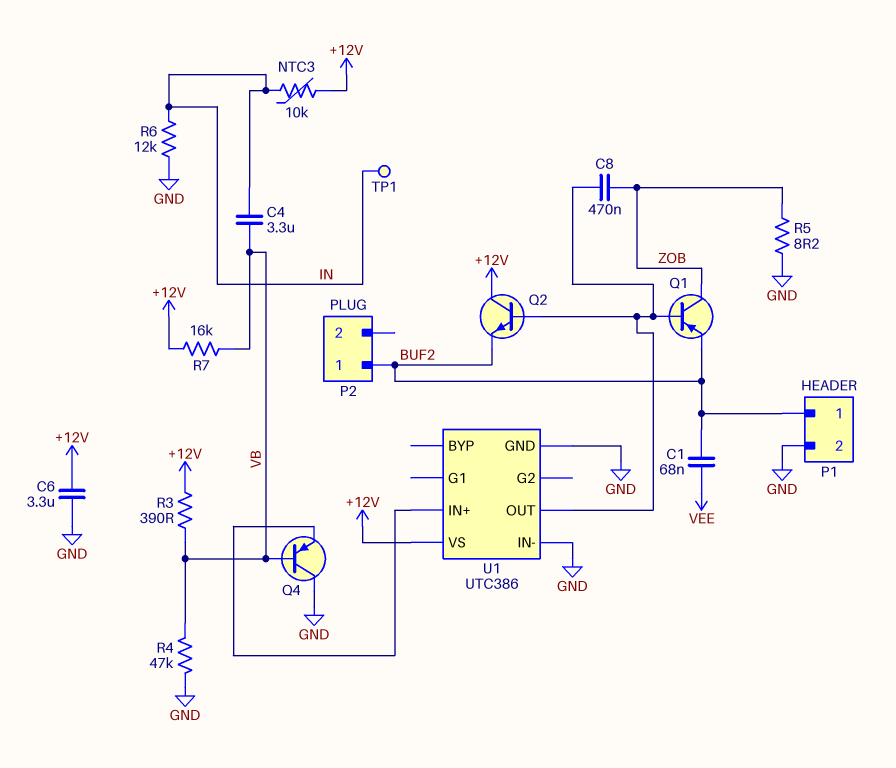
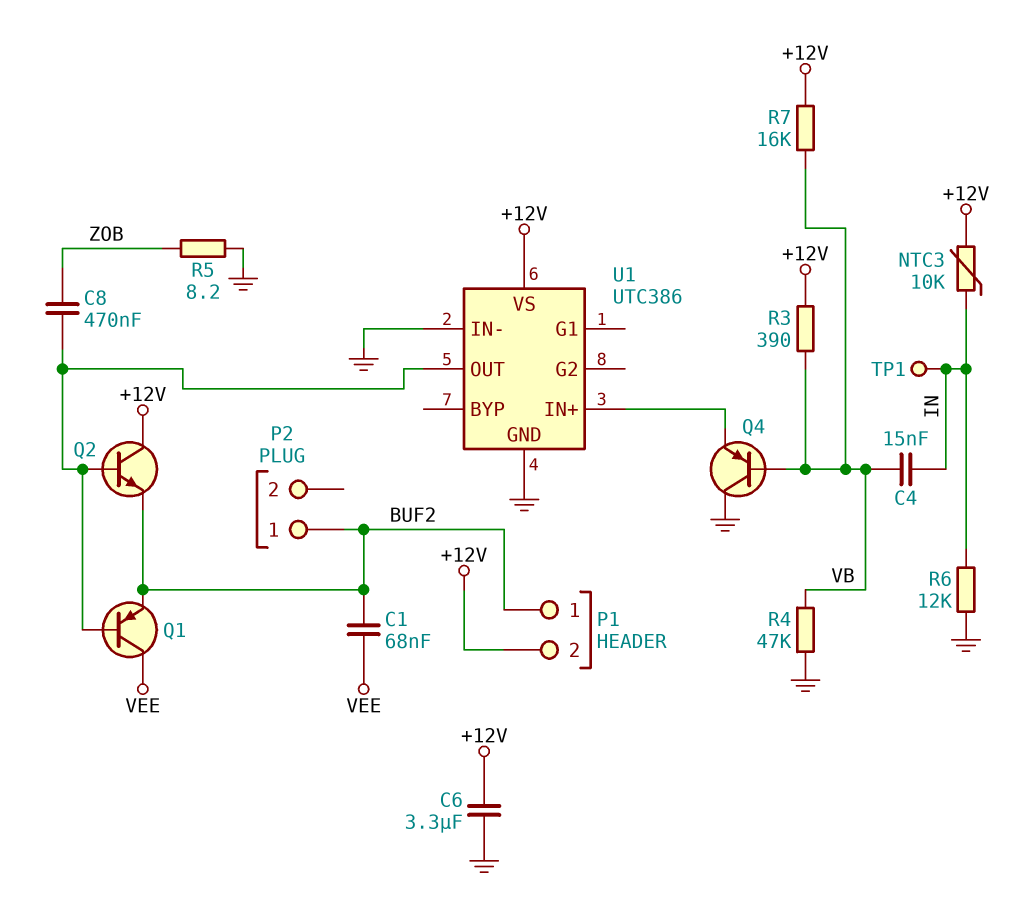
C4: 3.3uF (IN, VB) -> 15nF (IN, VB)
P1 pin 2: GND -> +12V
Q1: PNP (B U1/OUT, C ZOB, E BUF2) -> PNP (B U1/OUT, C VEE, E BUF2)

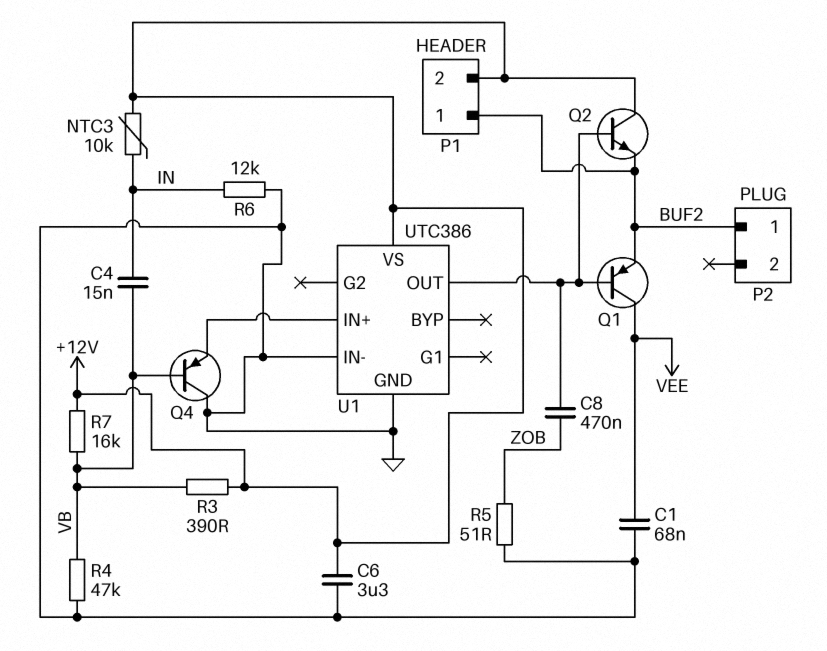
C1: 68nF (BUF2, VEE) -> 68nF (GND, VEE)
R5: 8.2 (GND, ZOB) -> 51 (GND, ZOB)
TP1: test point (IN) -> none

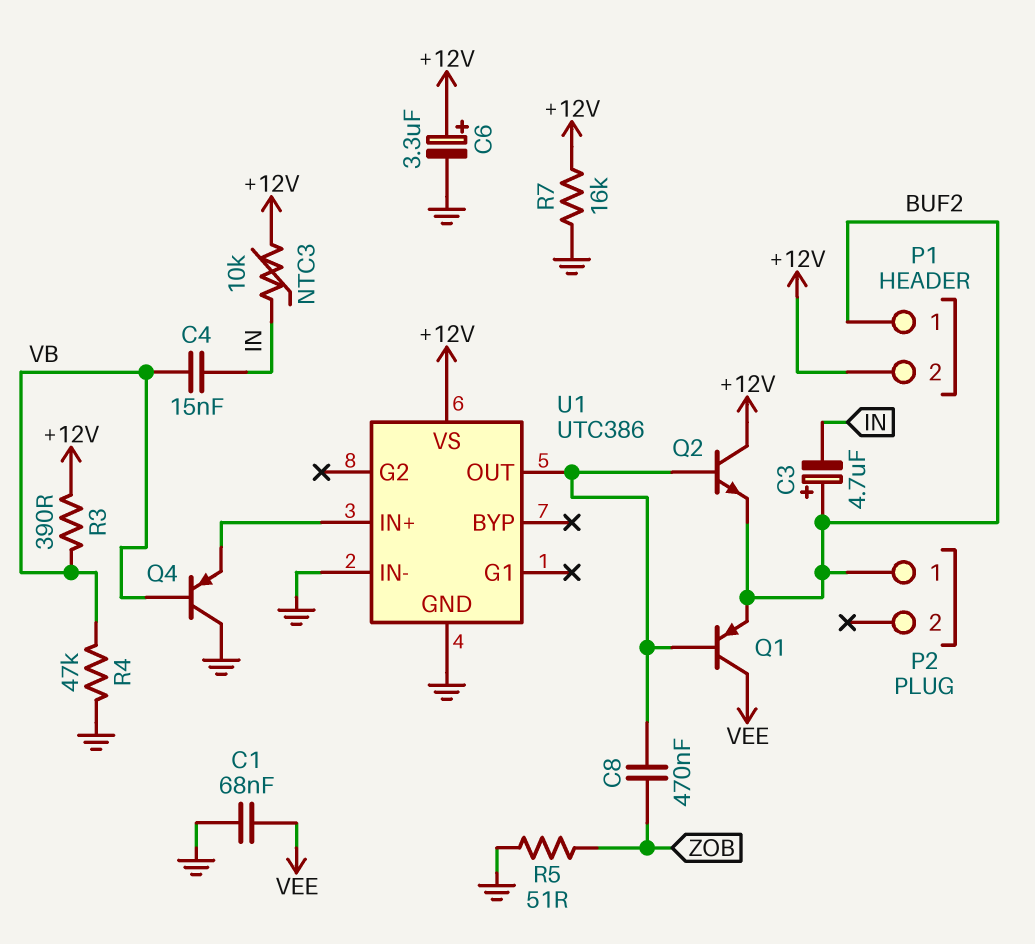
C3: none -> 4.7uF (plus BUF2, minus IN)
C6: 3.3uF (+12V, GND) -> 3.3uF (plus +12V, minus GND)
R6: 12k (GND, IN) -> none
R7: 16k (+12V, VB) -> 16k (+12V, GND)

